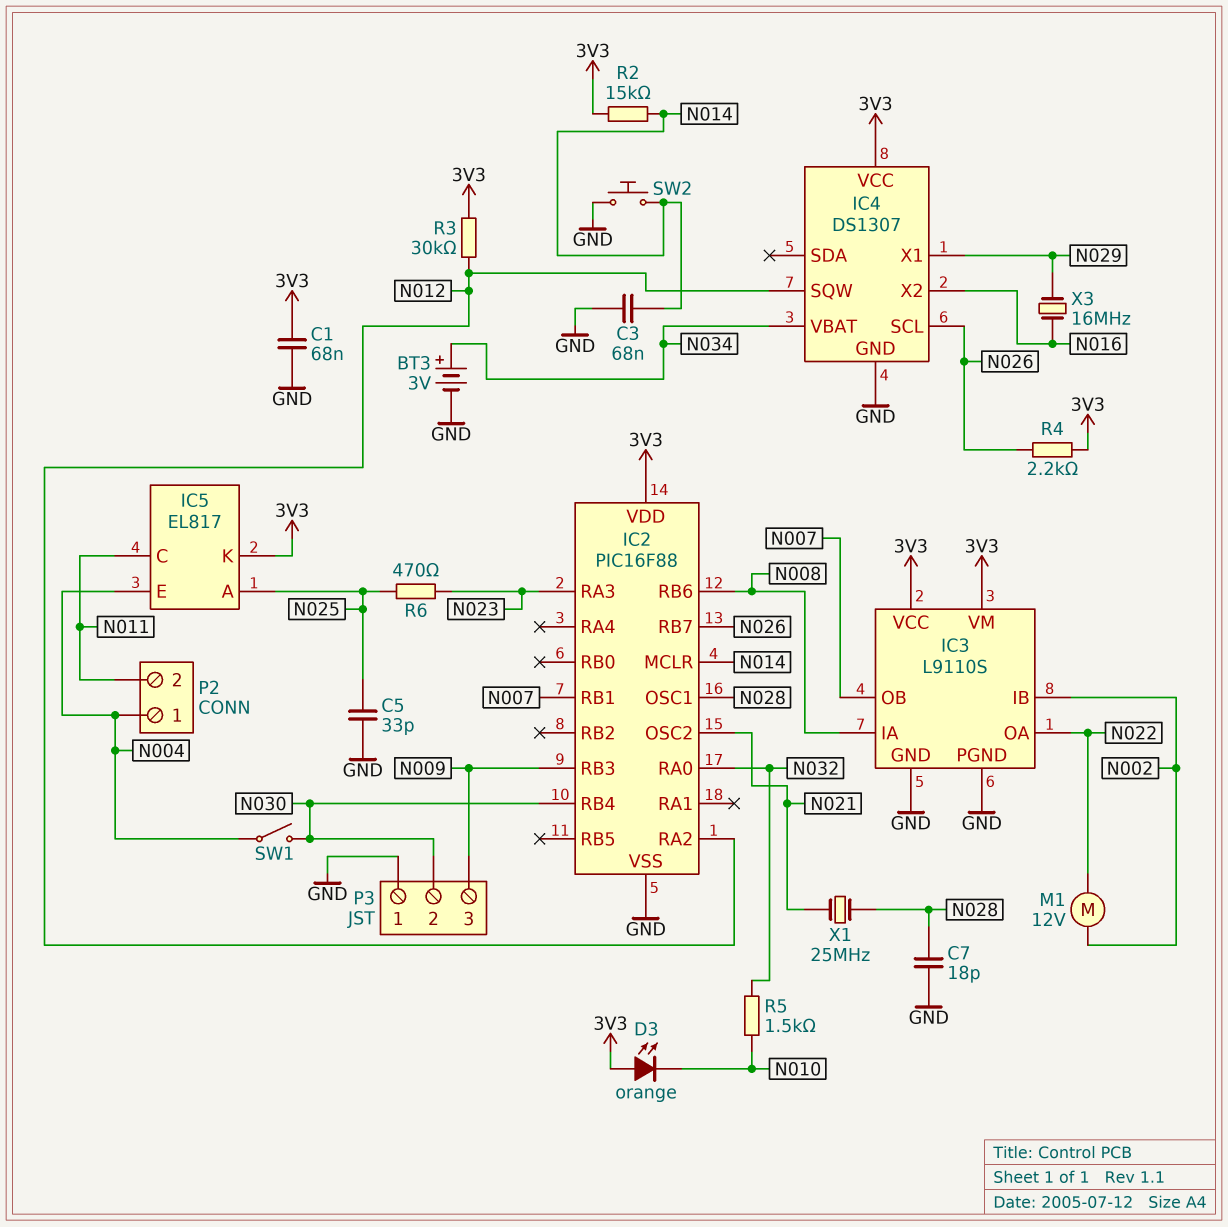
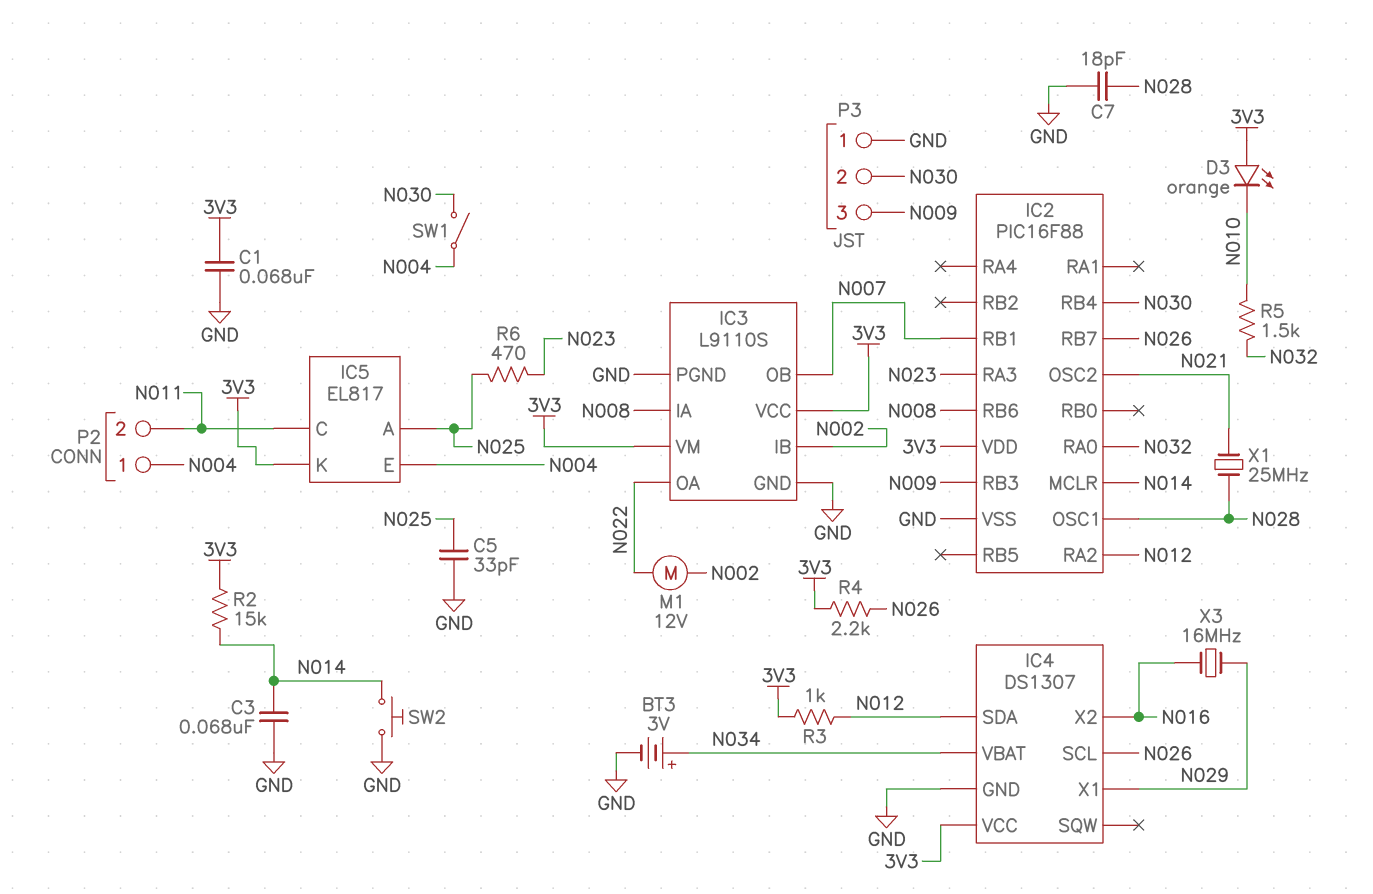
IC4 pin SDA: none -> N012
IC4 pin SQW: N012 -> none
R3: 30k (3V3, N012) -> 1k (3V3, N012)

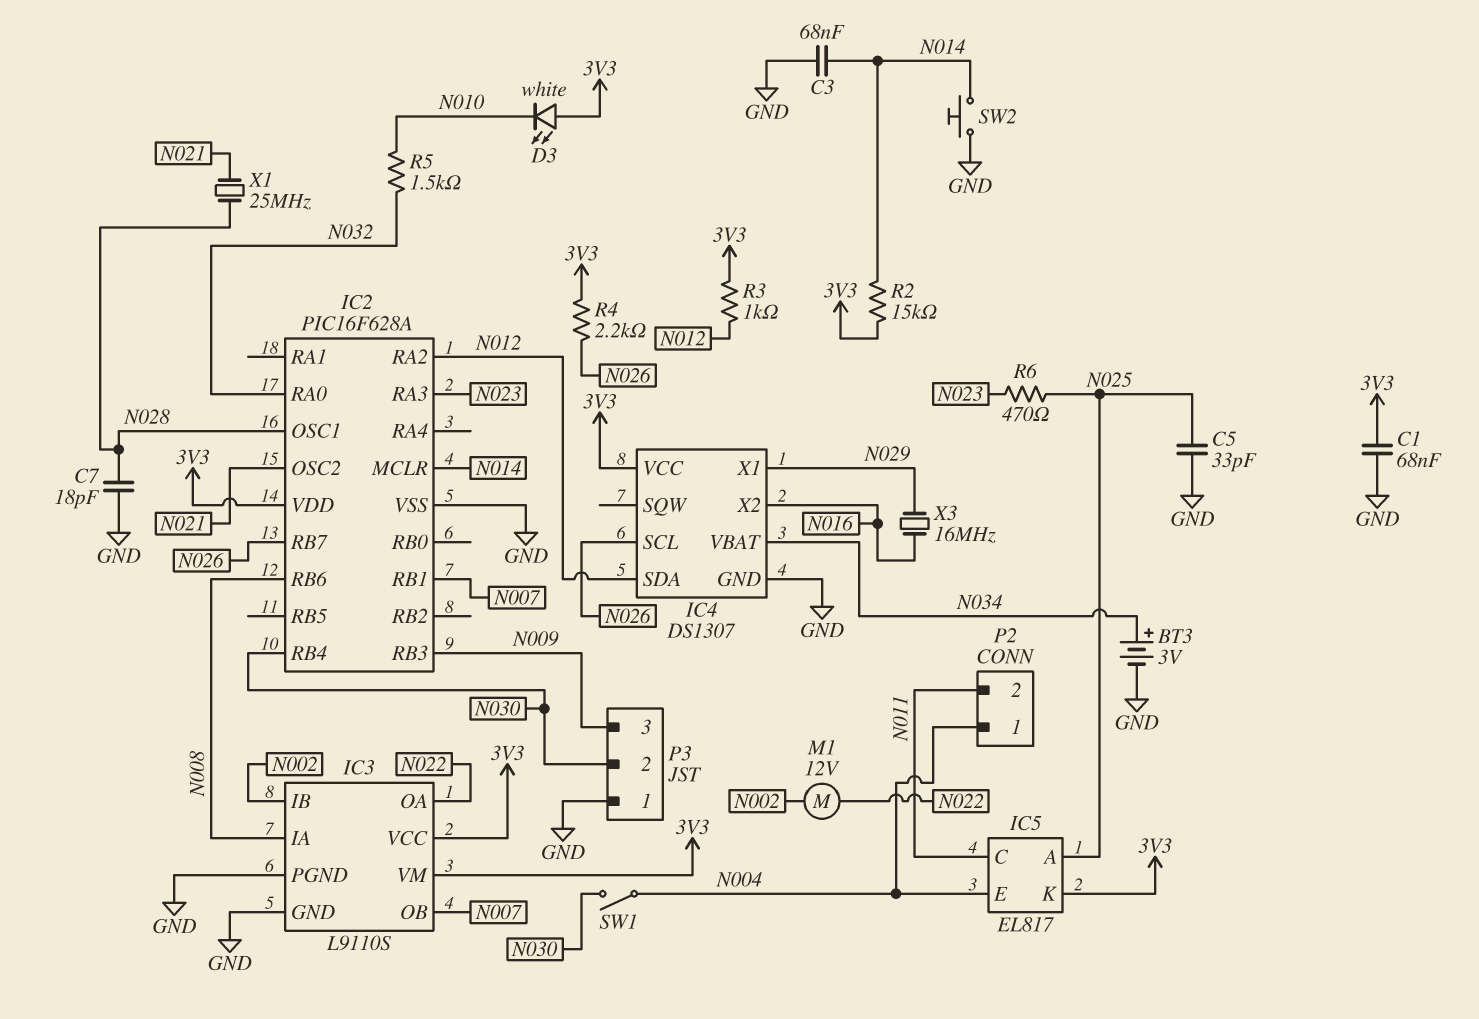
D3: LED orange (A 3V3, K N010) -> LED white (A 3V3, K N010)
IC2: PIC16F88 -> PIC16F628A

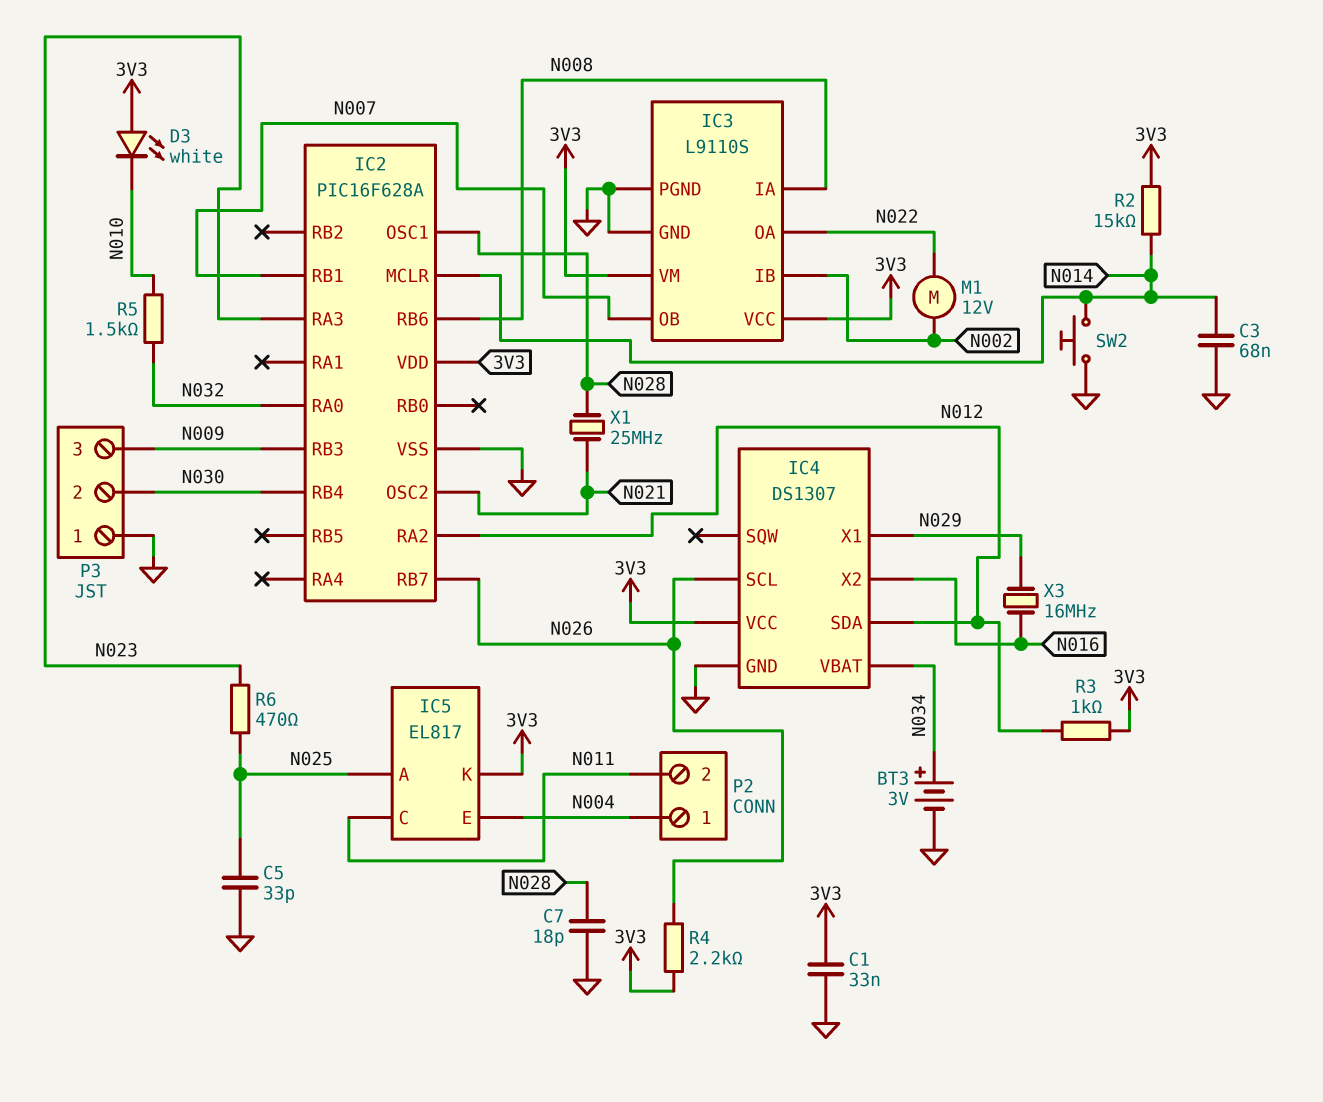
C1: 68nF (3V3, GND) -> 33nF (3V3, GND)
SW1: switch (N004, N030) -> none

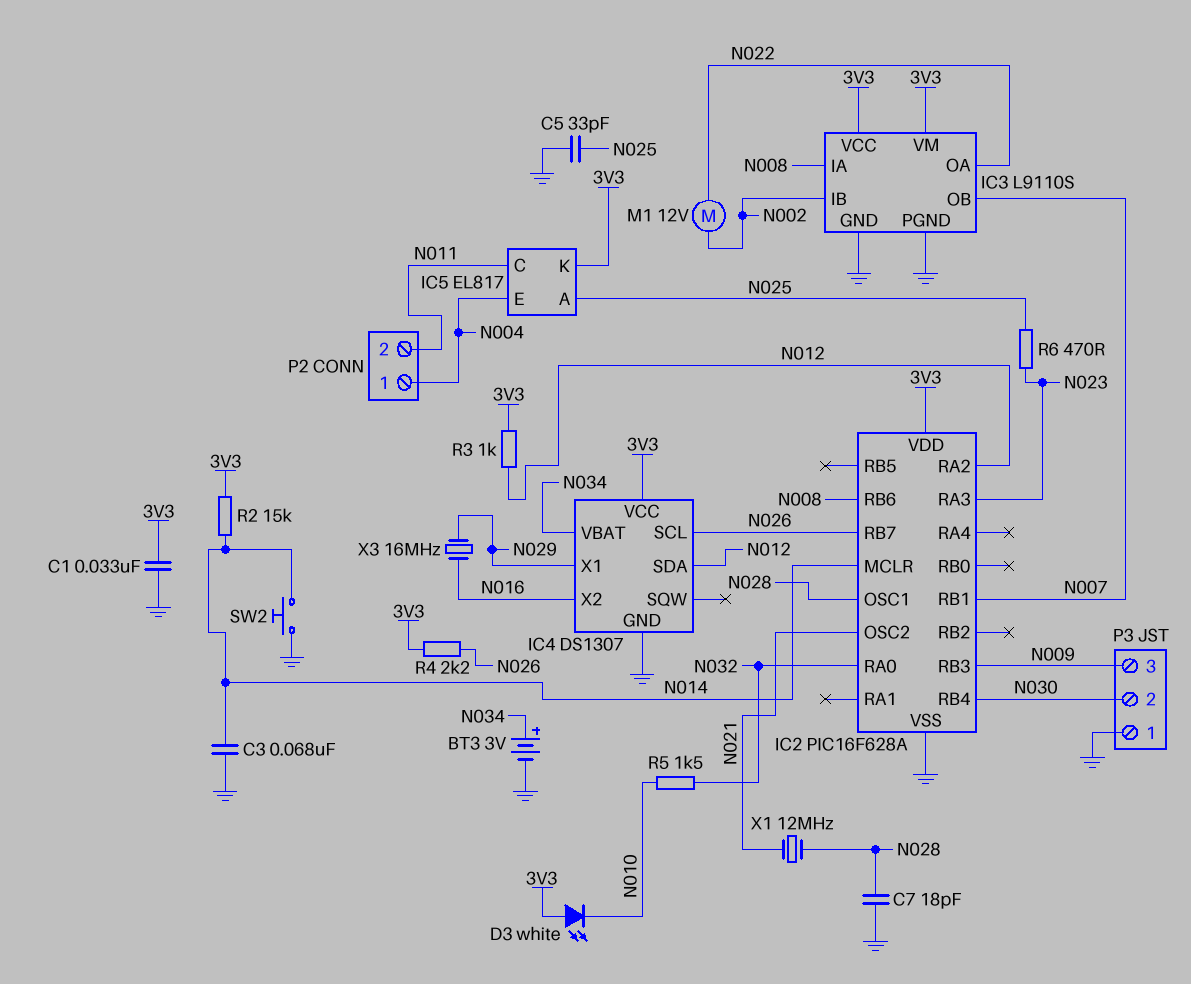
X1: 25MHz (N021, N028) -> 12MHz (N021, N028)

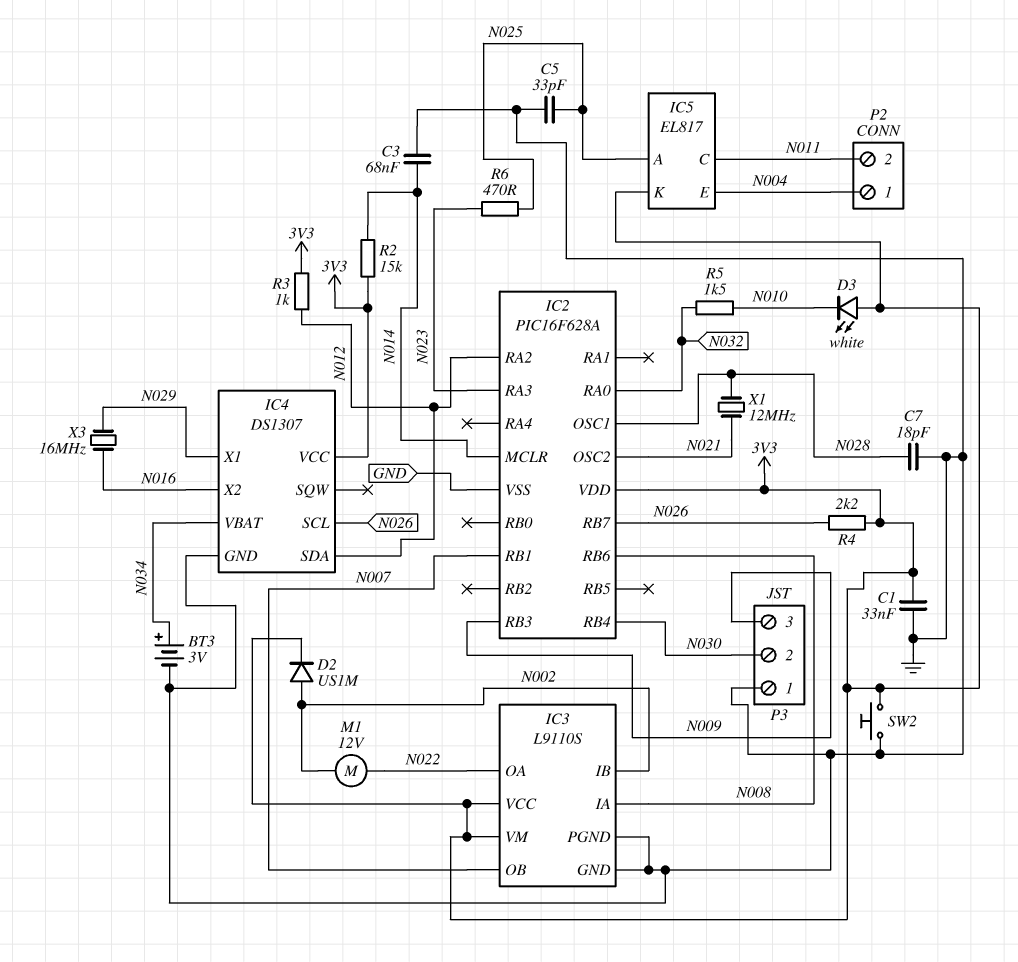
D2: none -> diode US1M (A N002, K 3V3)
SW2: button (GND, N014) -> button (3V3, GND)

